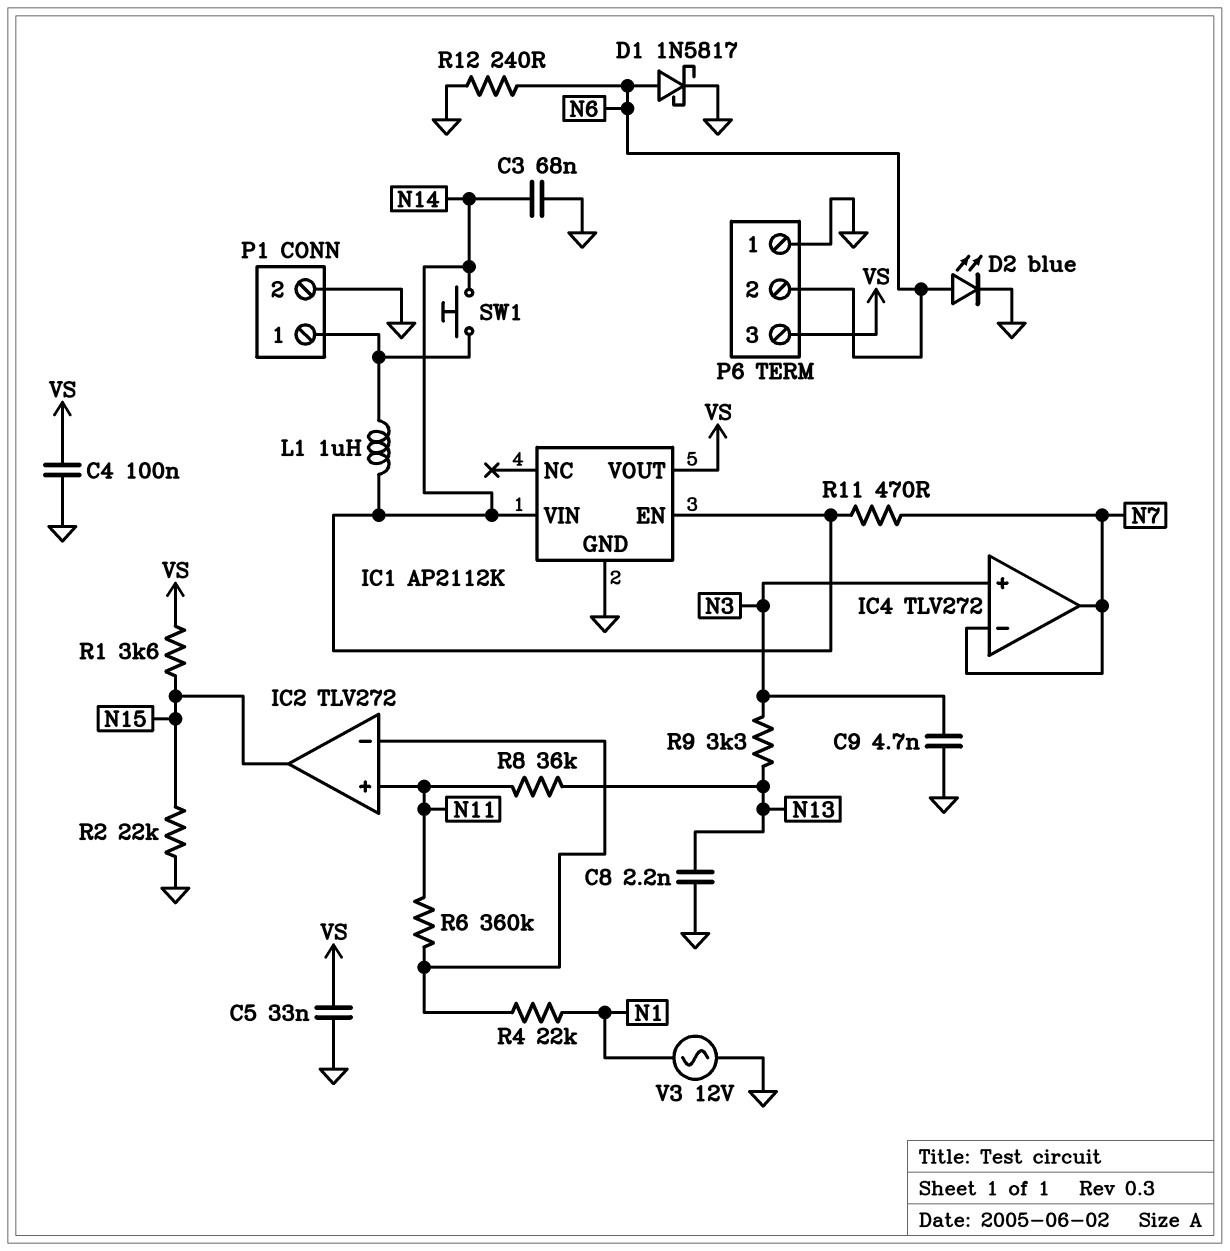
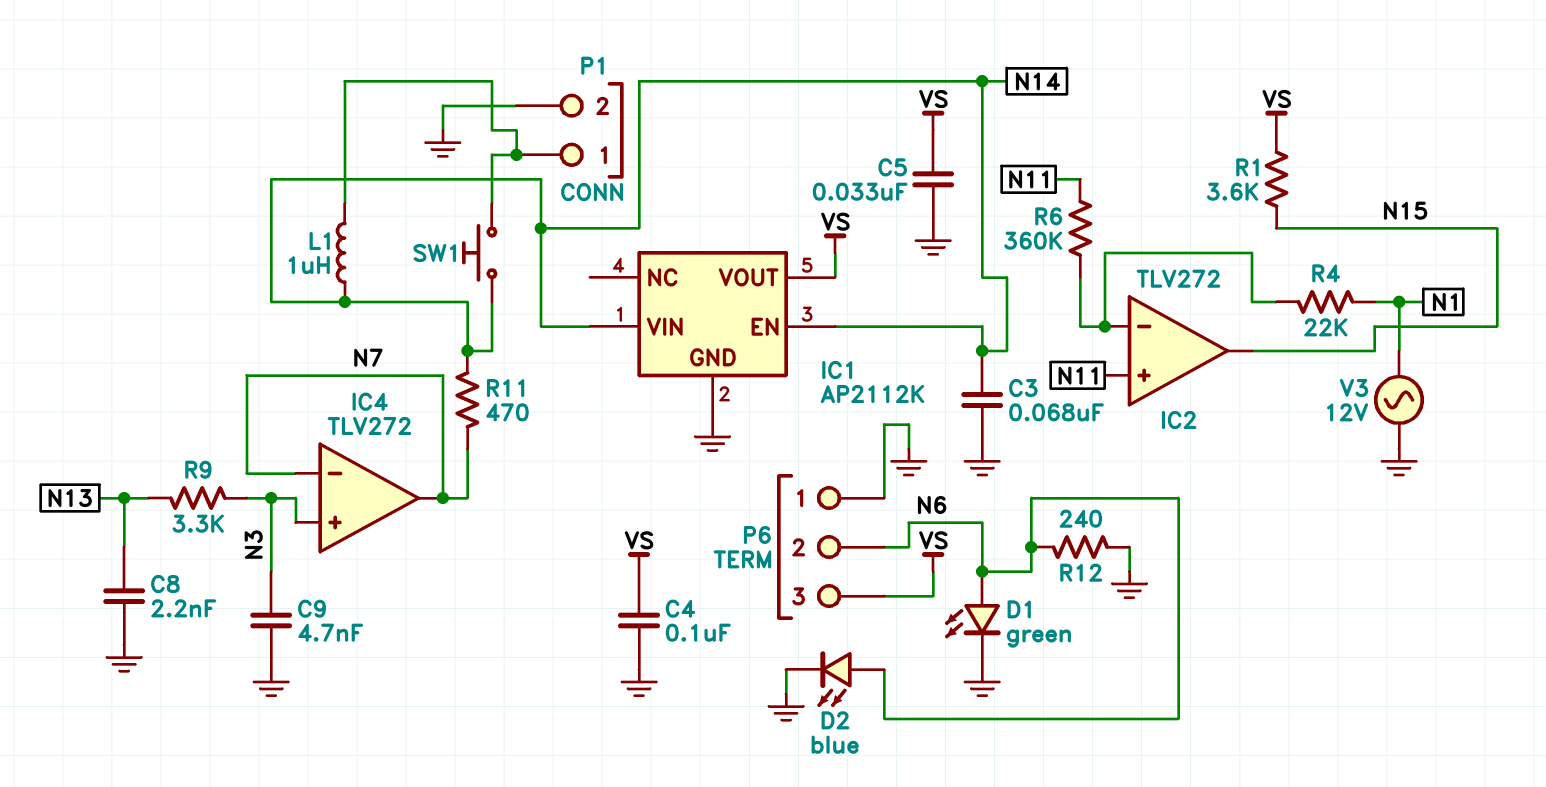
D1: schottky 1N5817 (A N6, K GND) -> LED green (A N6, K GND)
R2: 22k (GND, N15) -> none
R8: 36k (N11, N13) -> none

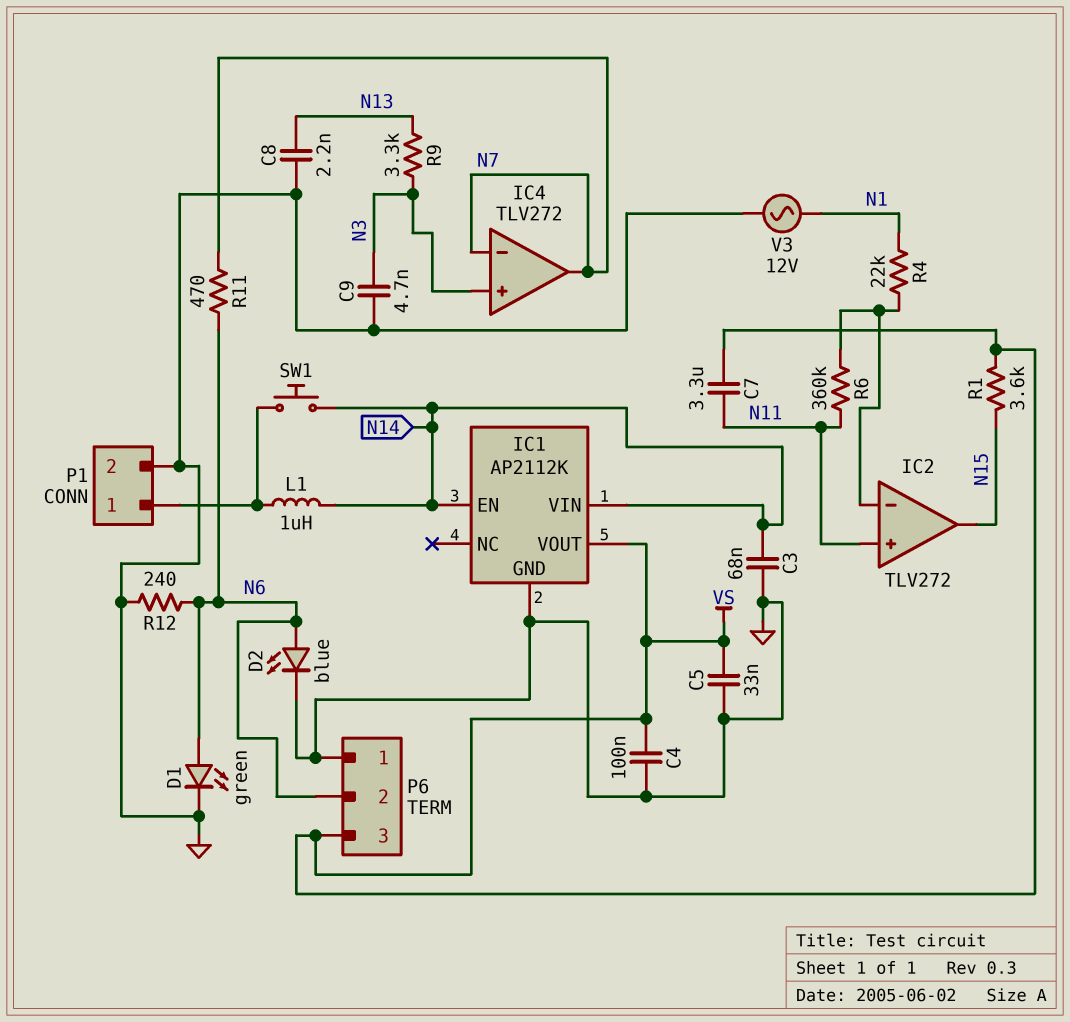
C7: none -> 3.3uF (N11, VS)
R11: 470 (N7, N14) -> 470 (N6, N7)

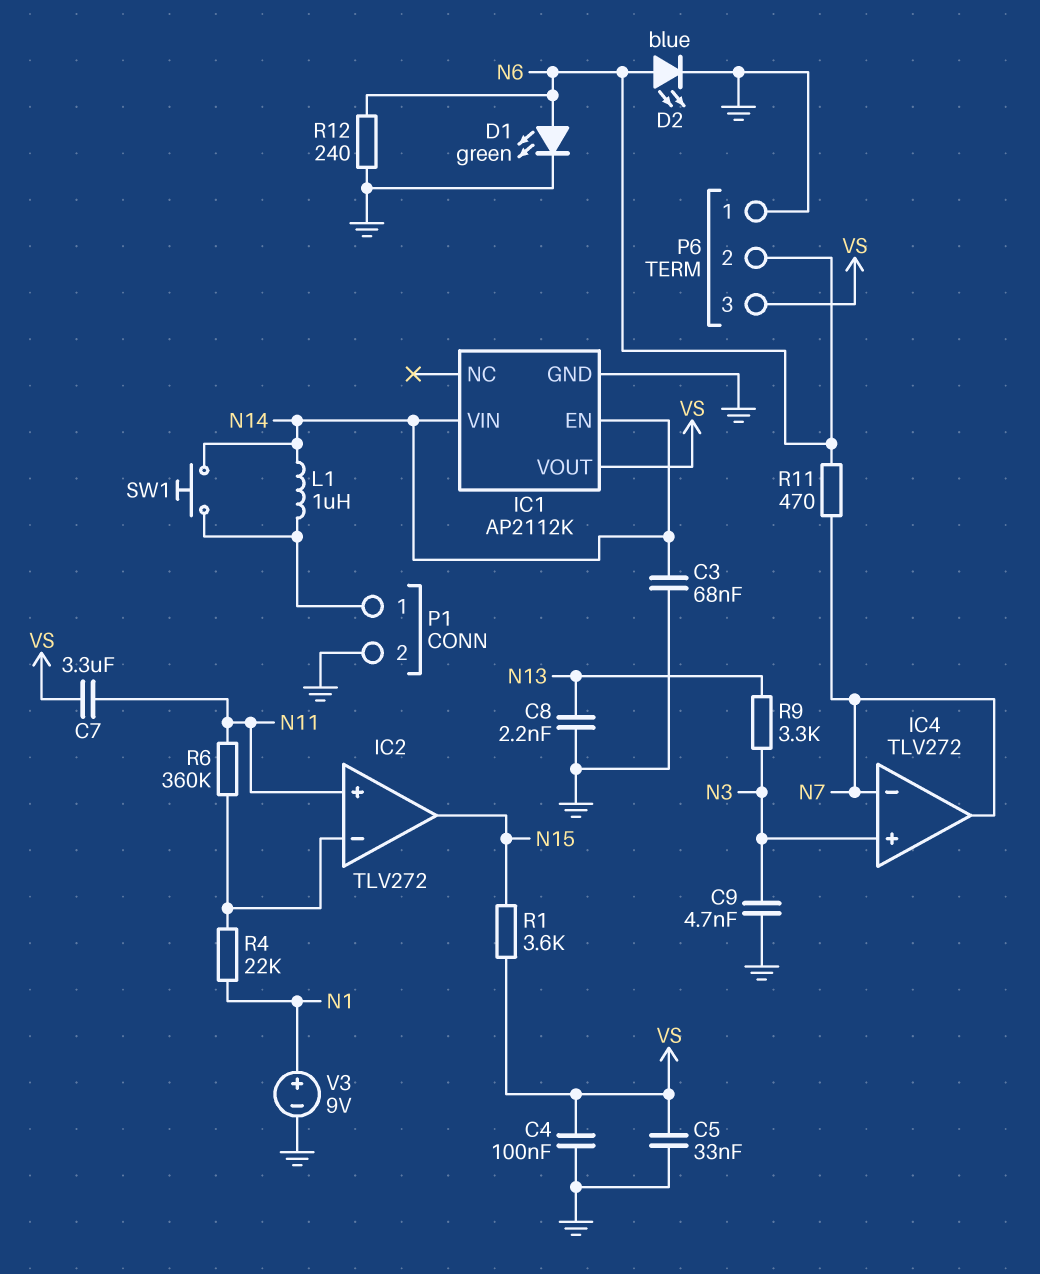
V3: AC 12V (GND, N1) -> 9V (plus N1, minus GND)

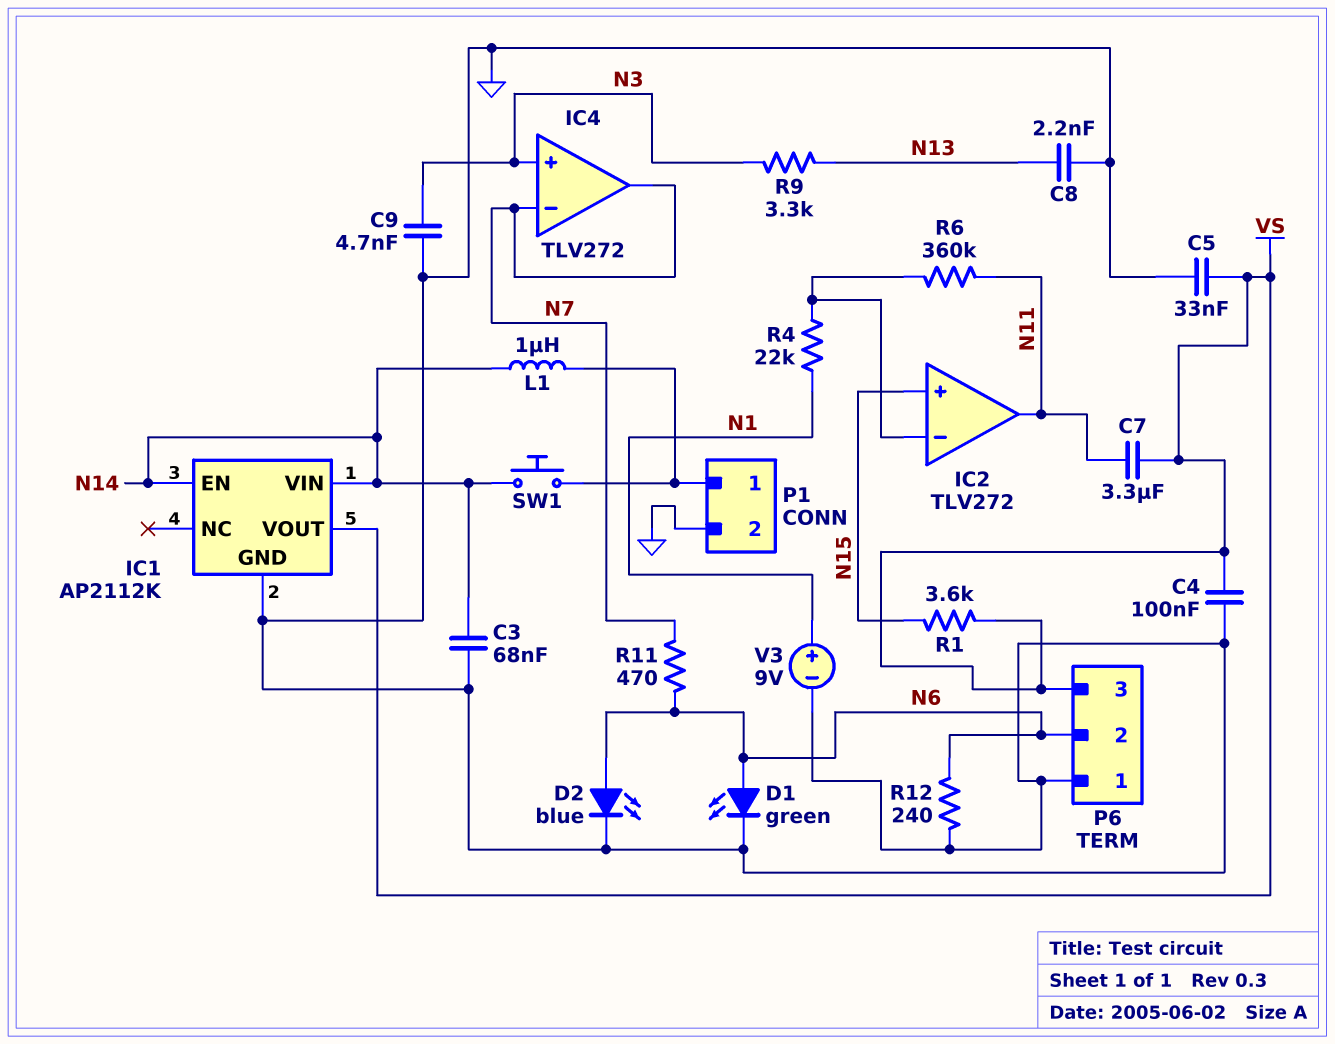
IC2 pin in+: N11 -> N15
IC2 pin out: N15 -> N11

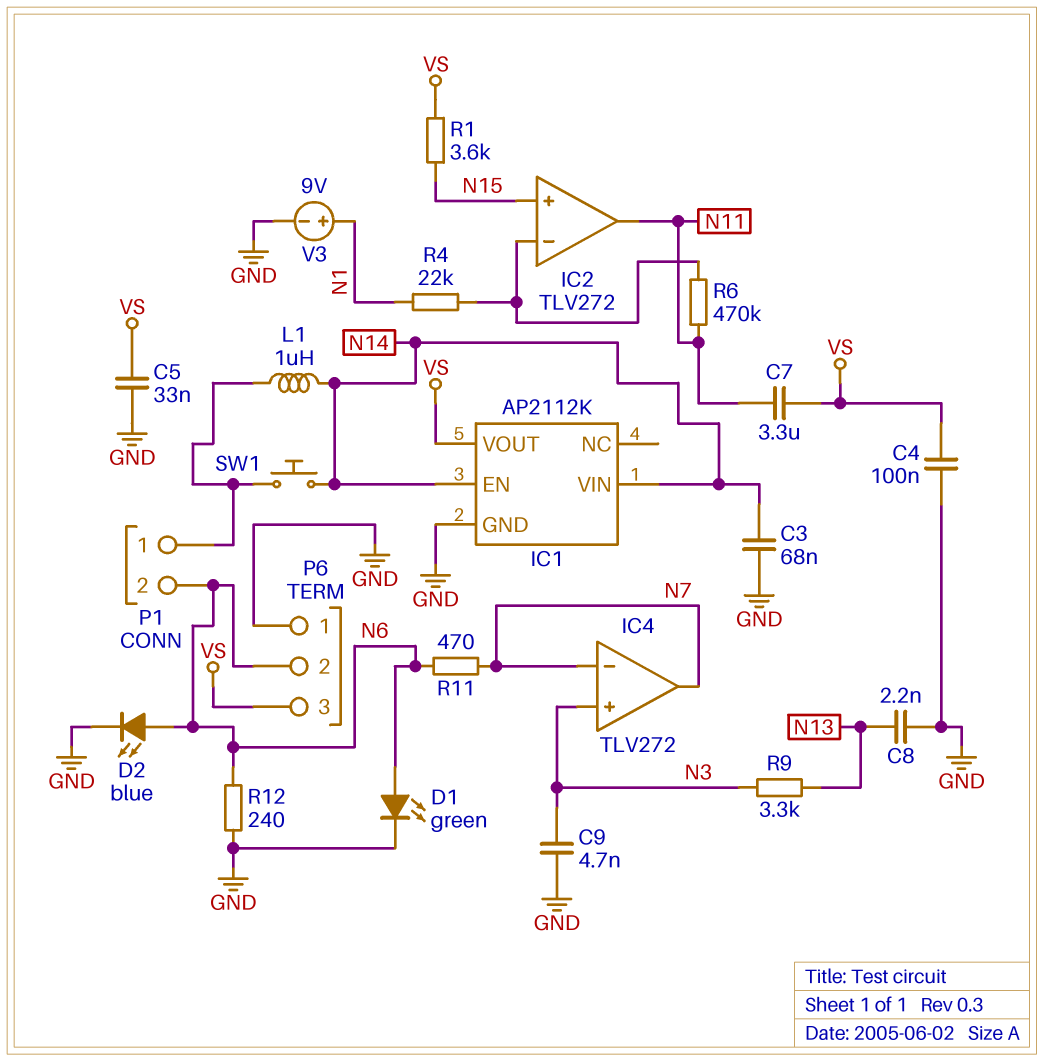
P1 pin 2: GND -> N6
R6: 360k (IC2/in-, N11) -> 470k (IC2/in-, N11)

